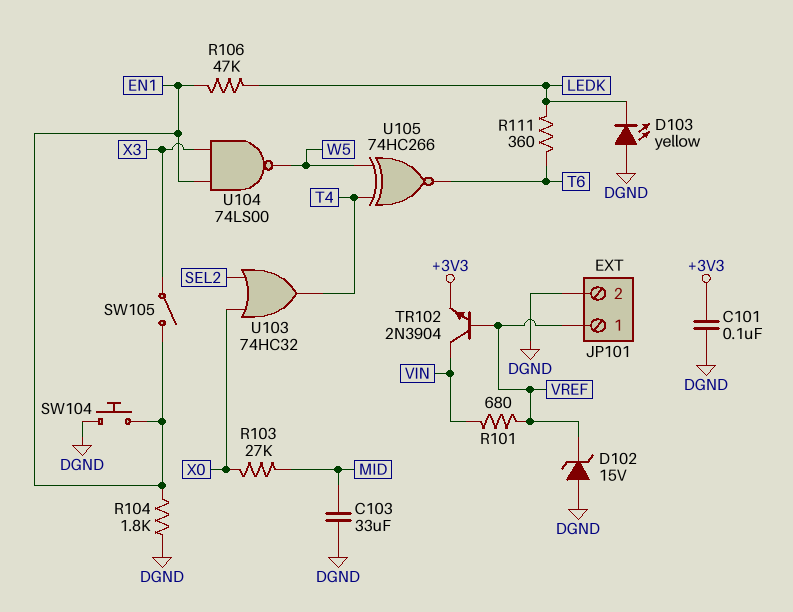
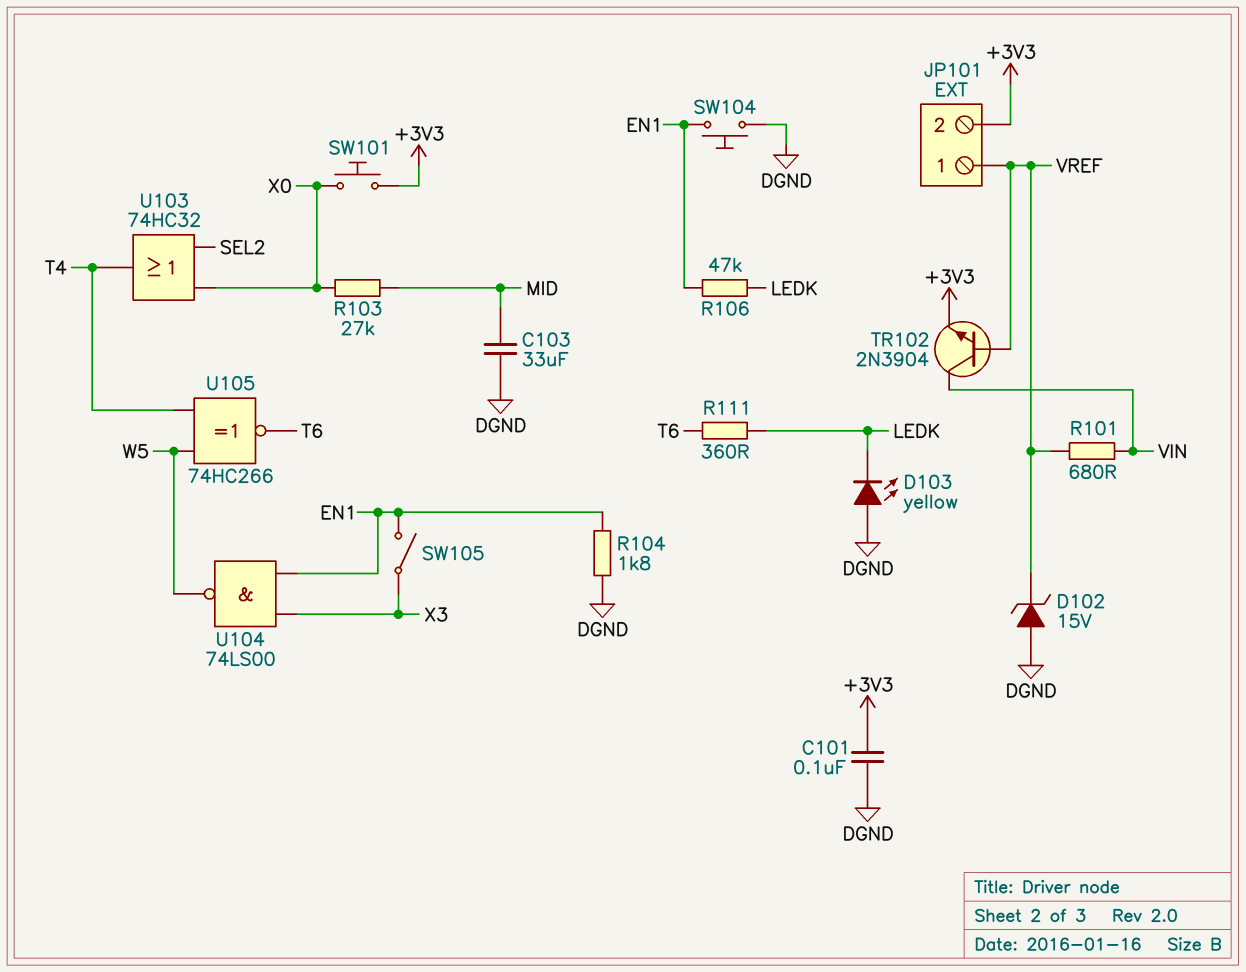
JP101 pin 2: DGND -> +3V3
SW101: none -> button (+3V3, X0)

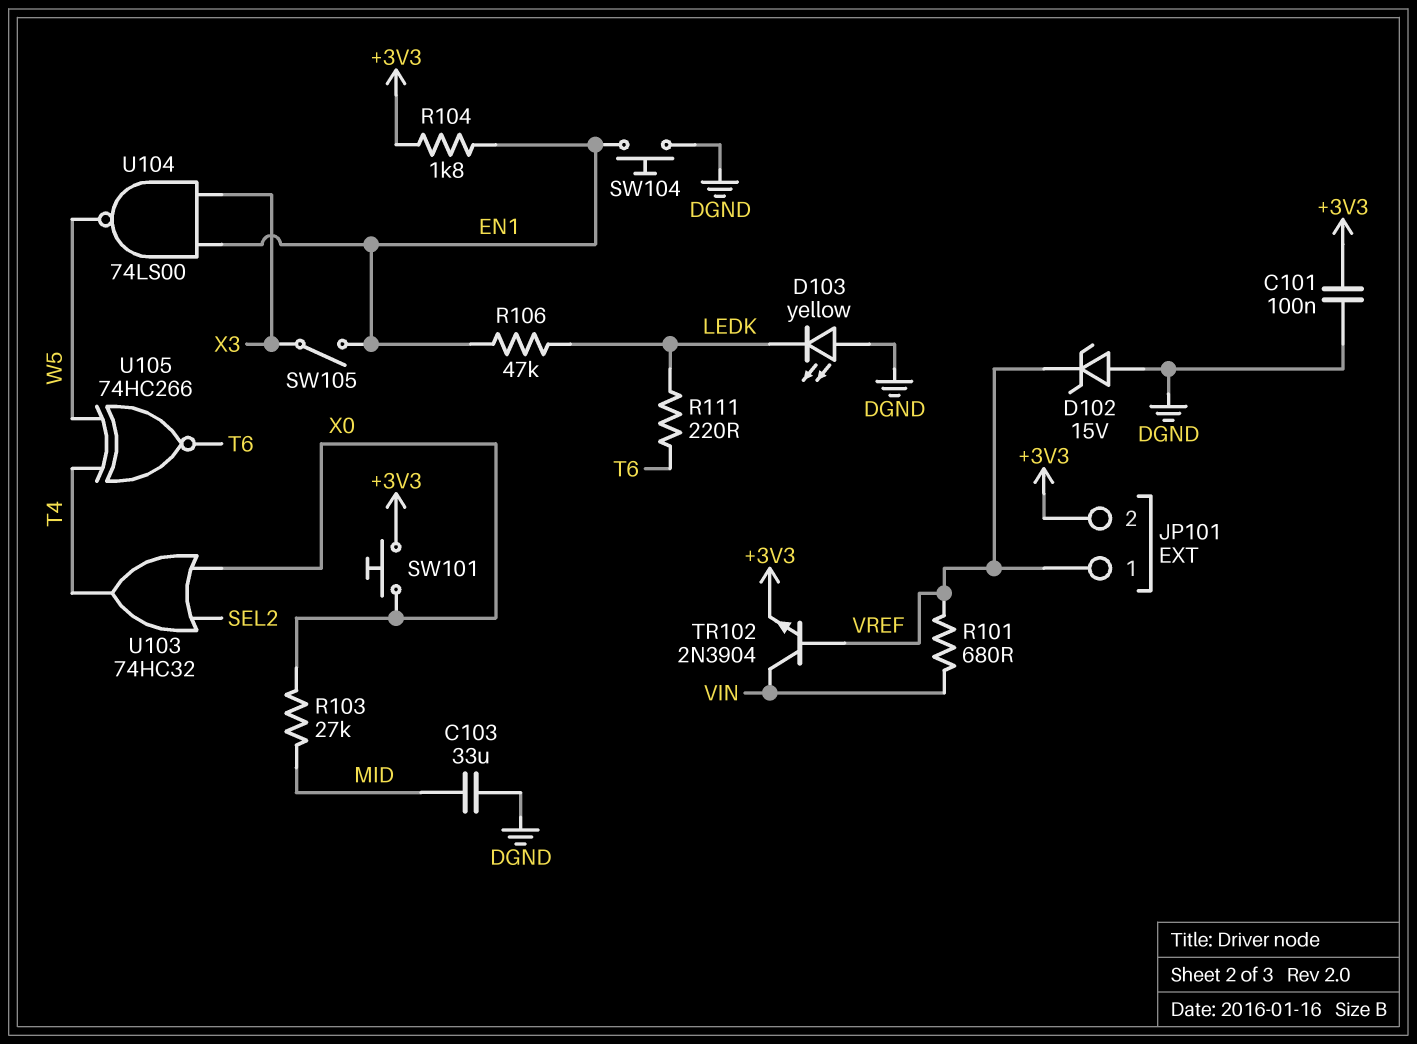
R104: 1.8k (DGND, EN1) -> 1.8k (+3V3, EN1)
R111: 360 (LEDK, T6) -> 220 (LEDK, T6)

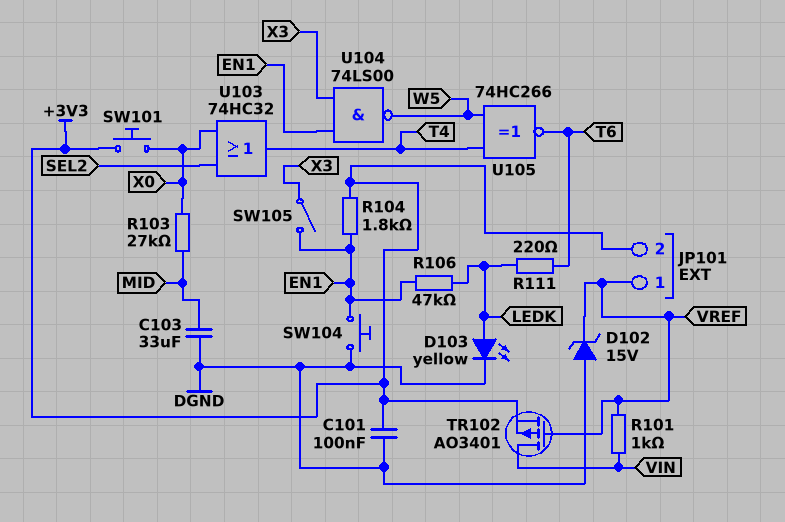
D103: LED yellow (A DGND, K LEDK) -> LED yellow (A LEDK, K DGND)
R101: 680 (VIN, VREF) -> 1k (VIN, VREF)
TR102: NPN 2N3904 (B VREF, C VIN, E +3V3) -> PMOS AO3401 (G VREF, D VIN, S +3V3)

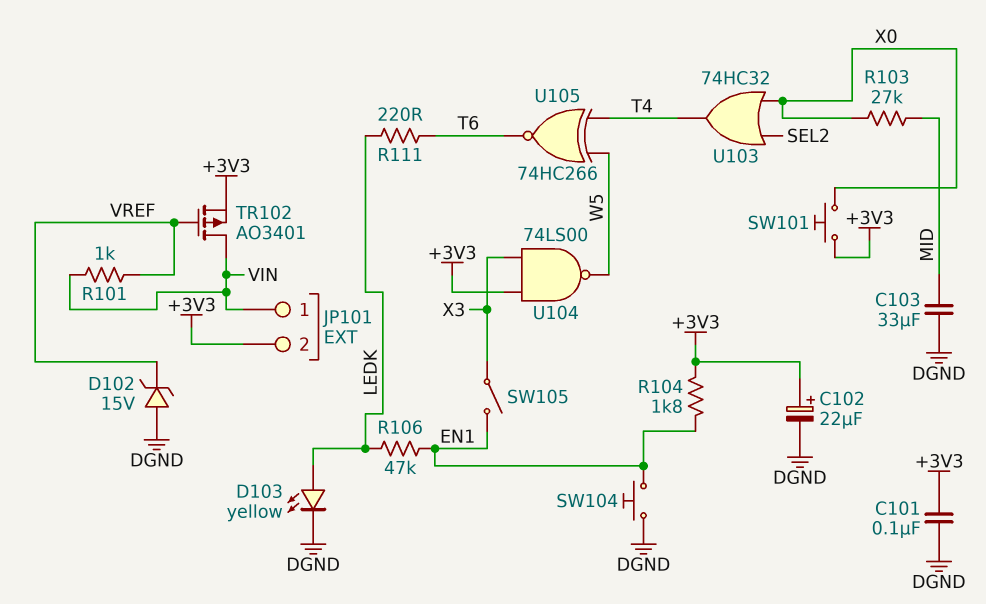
C102: none -> 22uF (plus +3V3, minus DGND)
JP101 pin 1: VREF -> VIN
U104: NAND 74LS00 (in EN1, in X3, out W5) -> NAND 74LS00 (in +3V3, in X3, out W5)

